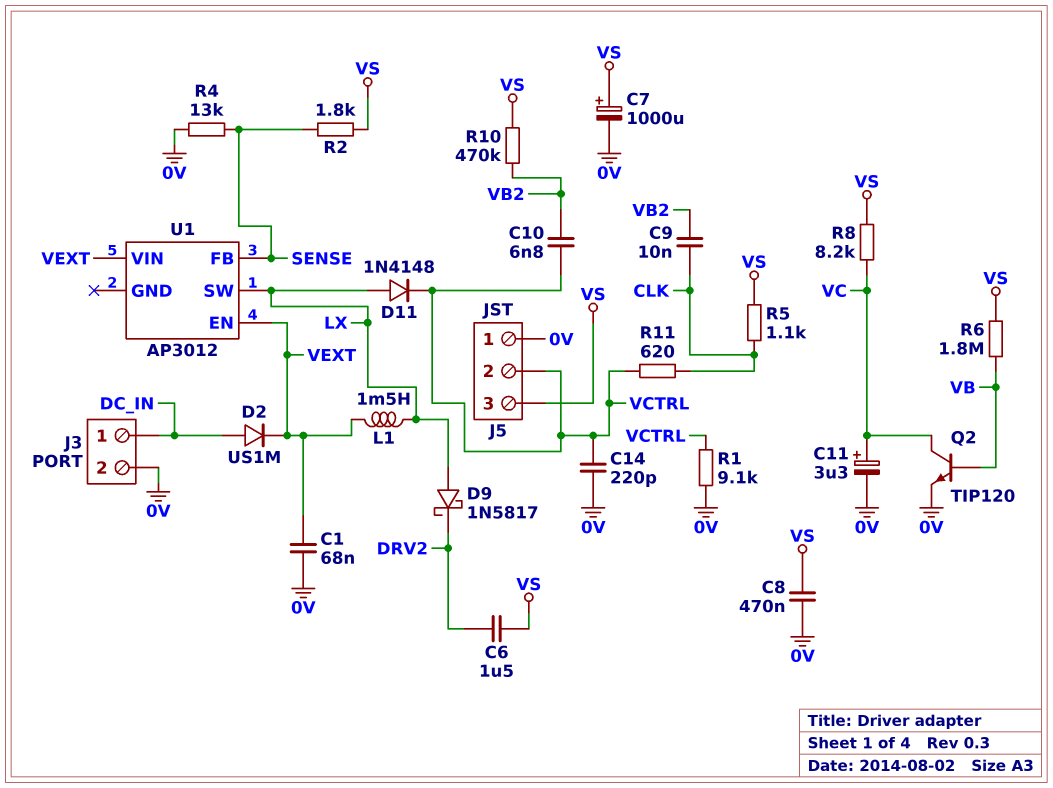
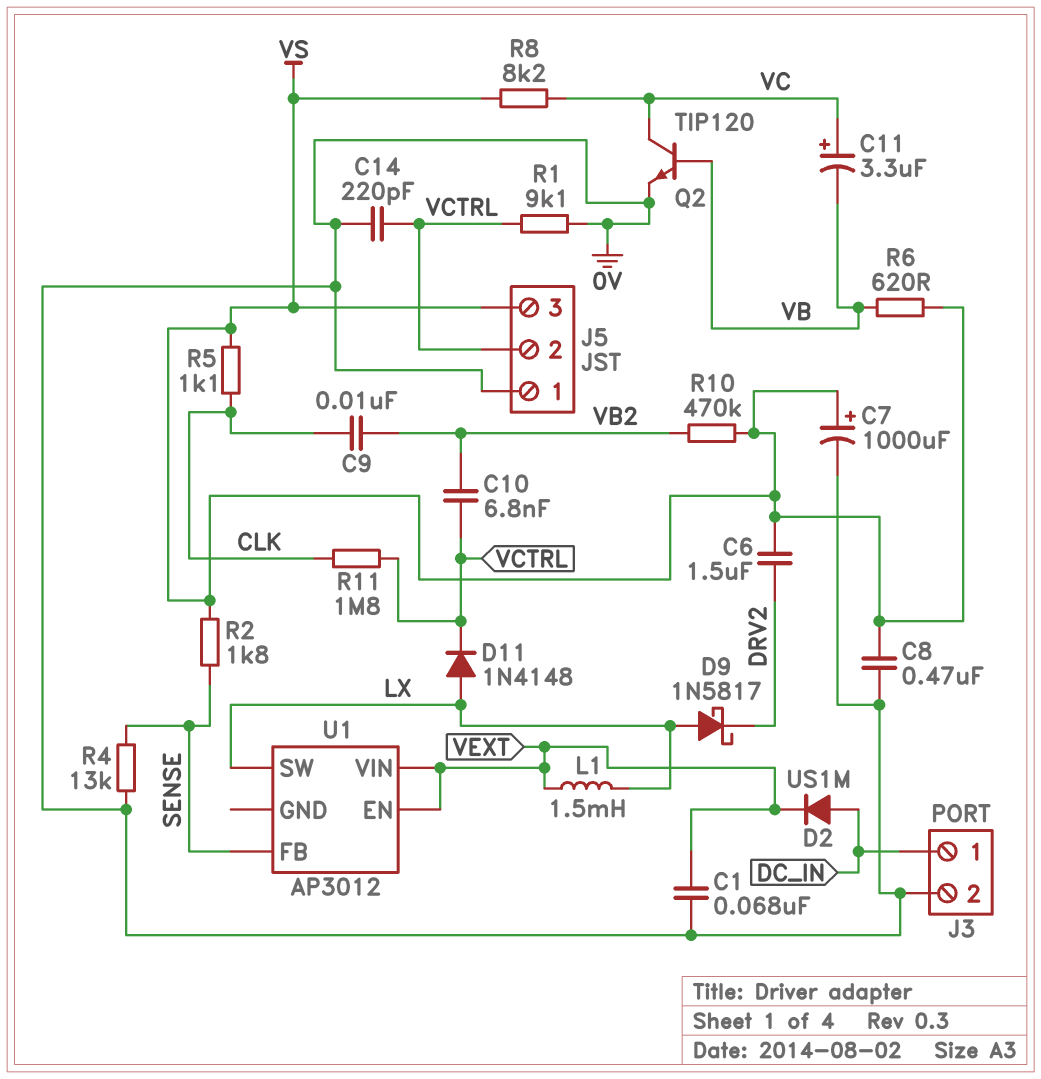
C11: 3.3uF (plus VC, minus 0V) -> 3.3uF (plus VC, minus VB)
R6: 1.8M (VB, VS) -> 620 (VB, VS)
R11: 620 (CLK, VCTRL) -> 1.8M (CLK, VCTRL)

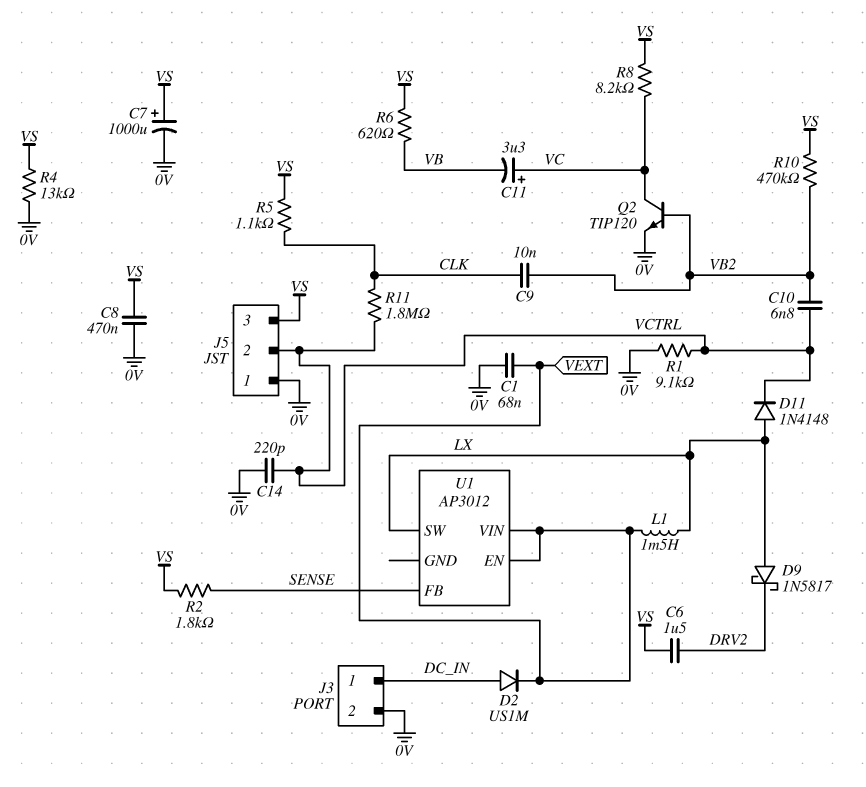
Q2: NPN TIP120 (B VB, C VC, E 0V) -> NPN TIP120 (B VB2, C VC, E 0V)
R4: 13k (0V, SENSE) -> 13k (0V, VS)

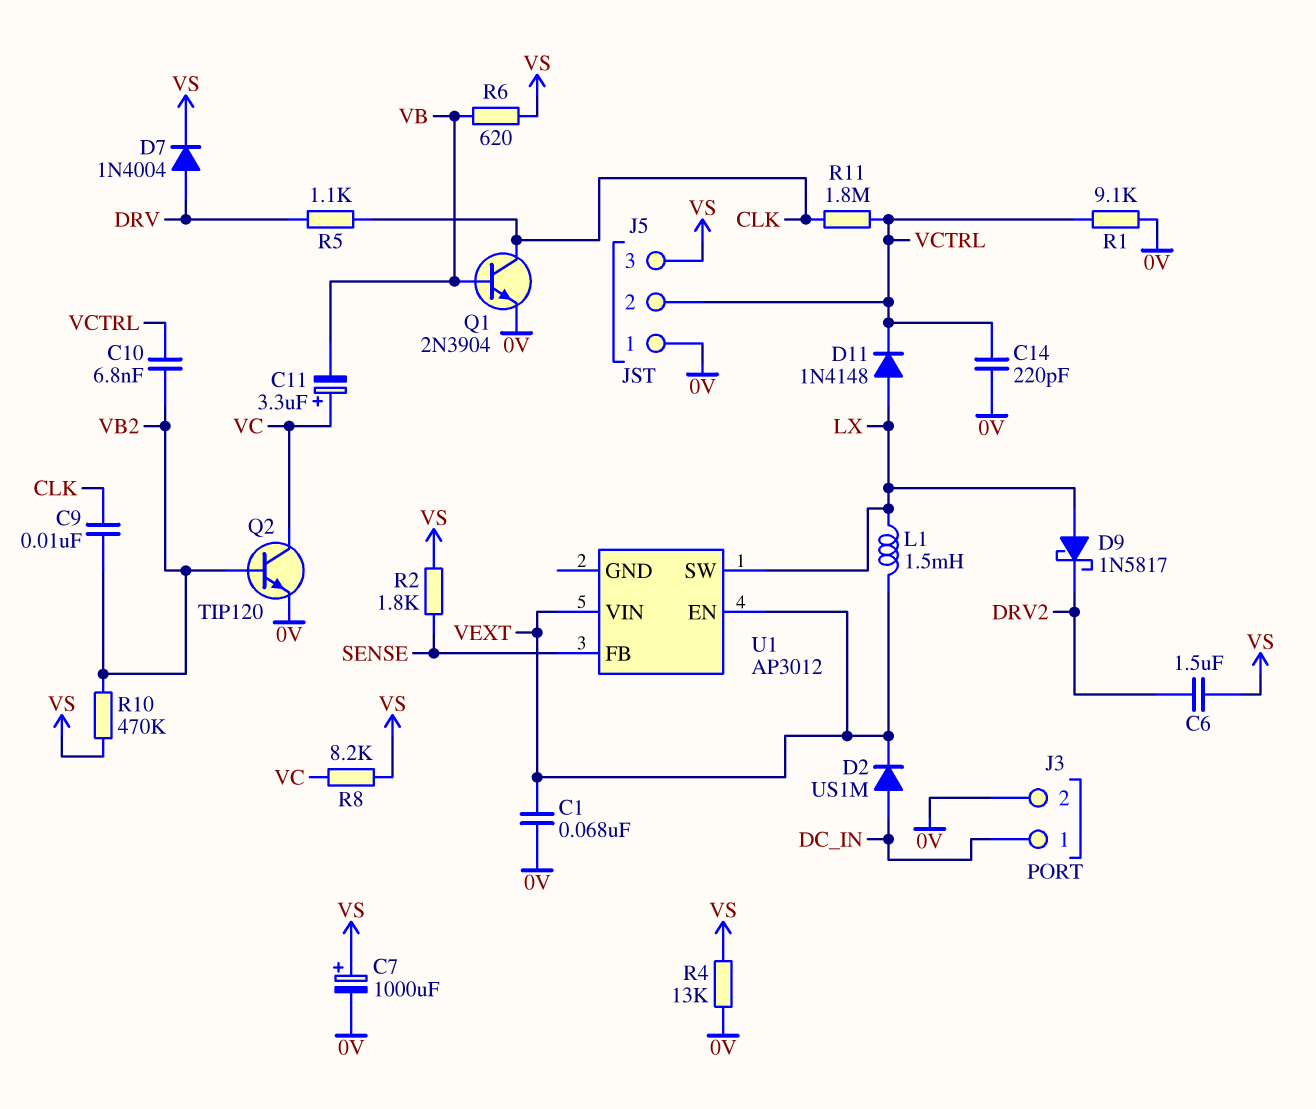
C8: 470nF (0V, VS) -> none
D7: none -> diode 1N4004 (A DRV, K VS)
Q1: none -> NPN 2N3904 (B VB, C CLK, E 0V)
R5: 1.1k (CLK, VS) -> 1.1k (CLK, DRV)

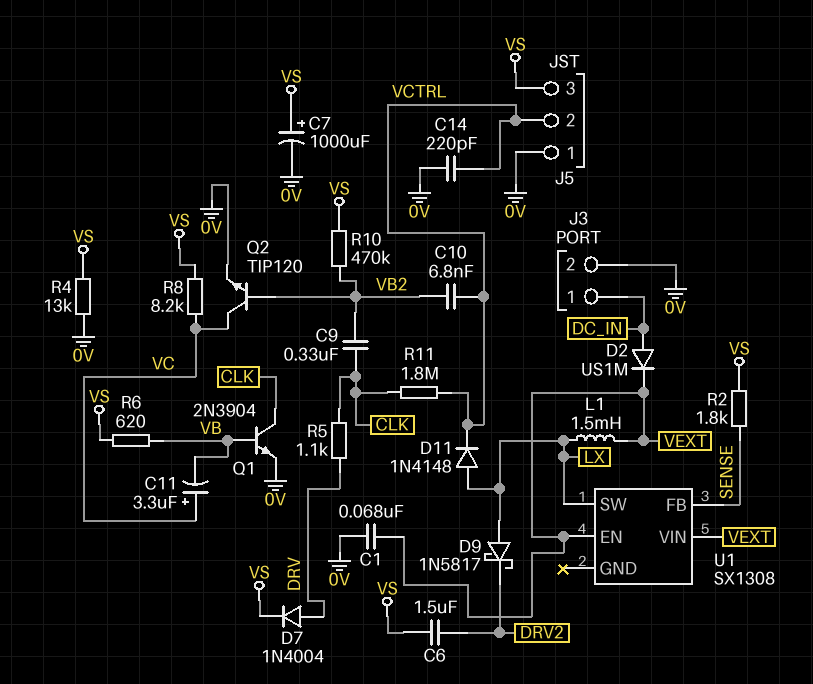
C9: 10nF (CLK, VB2) -> 330nF (CLK, VB2)
R1: 9.1k (0V, VCTRL) -> none
U1: AP3012 -> SX1308

